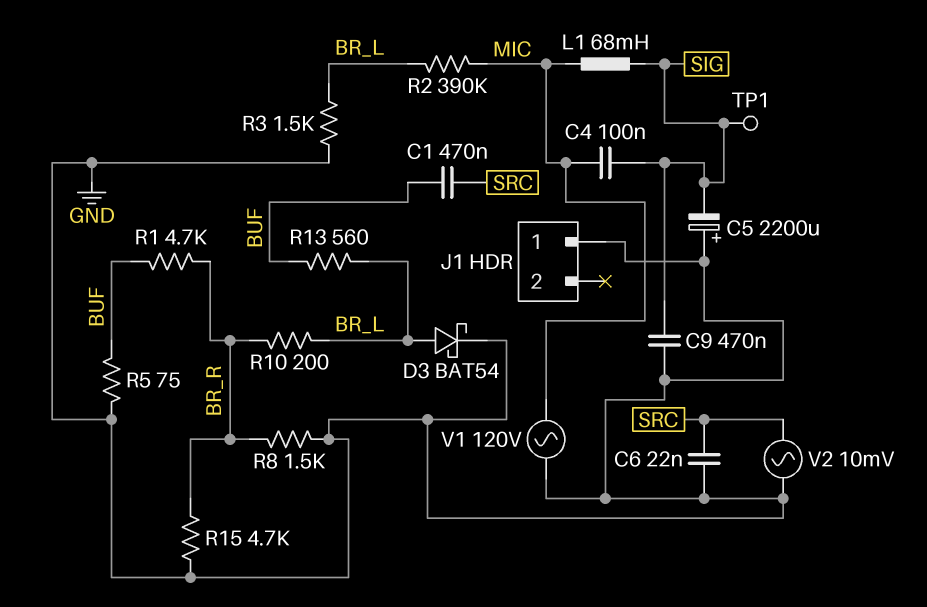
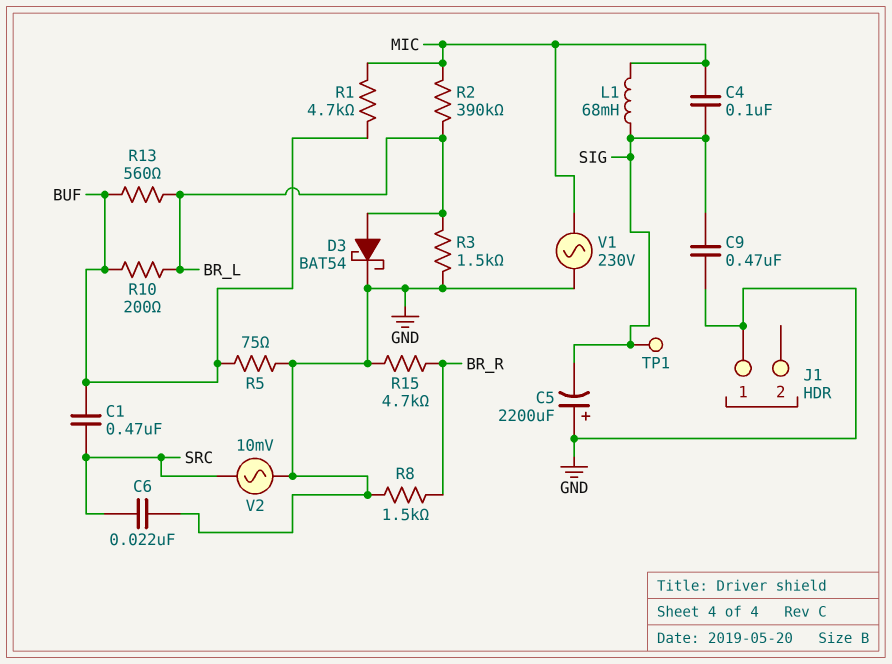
R1: 4.7k (BR_R, BUF) -> 4.7k (BUF, MIC)
R10: 200 (BR_L, BR_R) -> 200 (BR_L, BUF)
V1: AC 120V (GND, MIC) -> AC 230V (GND, MIC)

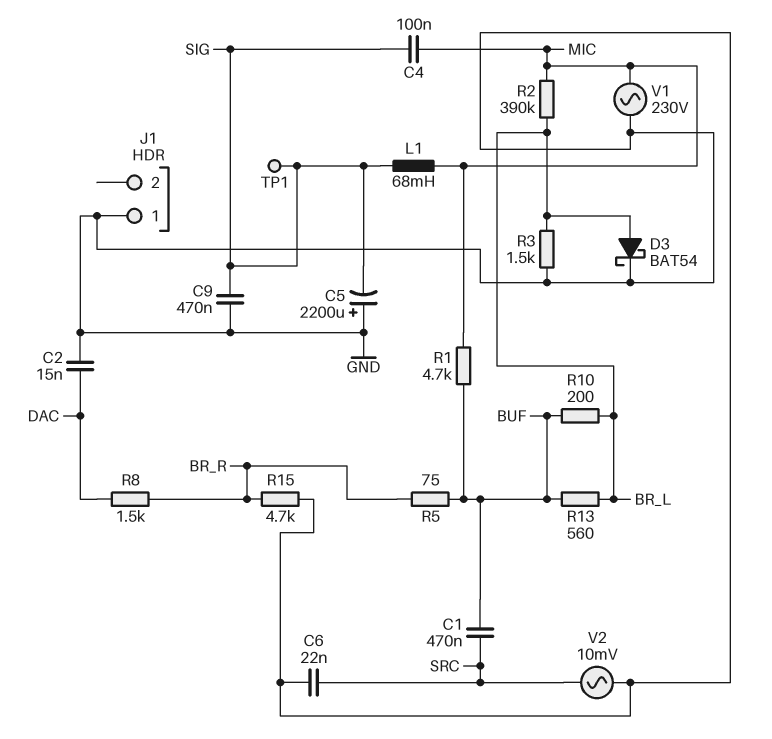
C2: none -> 15nF (DAC, GND)
R5: 75 (BUF, GND) -> 75 (BR_R, BUF)
R8: 1.5k (BR_R, GND) -> 1.5k (BR_R, DAC)

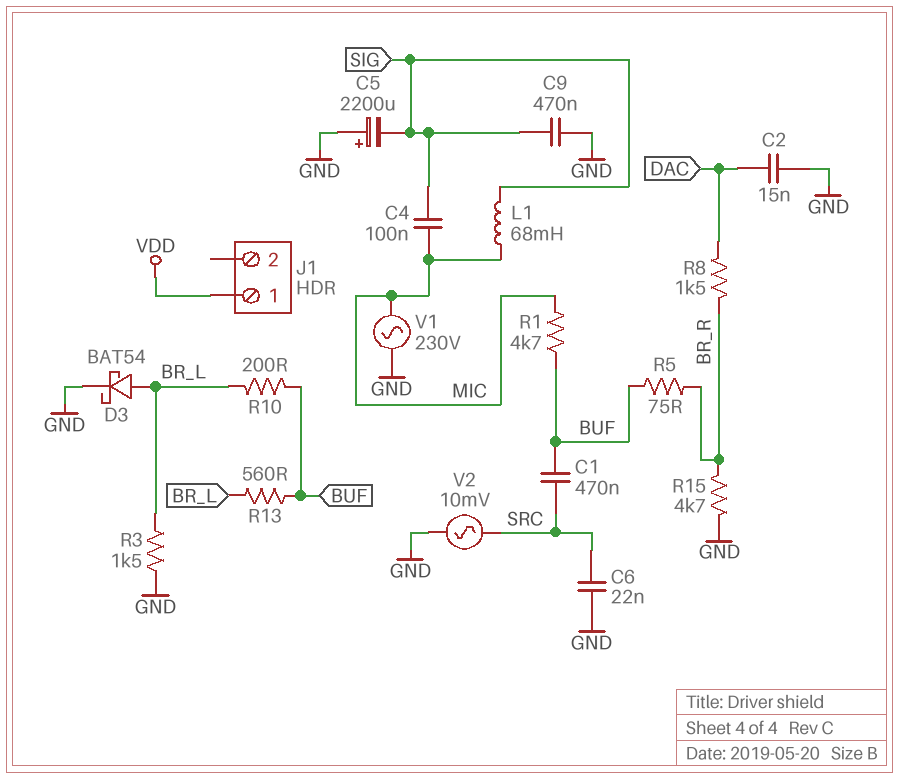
J1 pin 1: GND -> VDD
R2: 390k (BR_L, MIC) -> none
TP1: test point (SIG) -> none

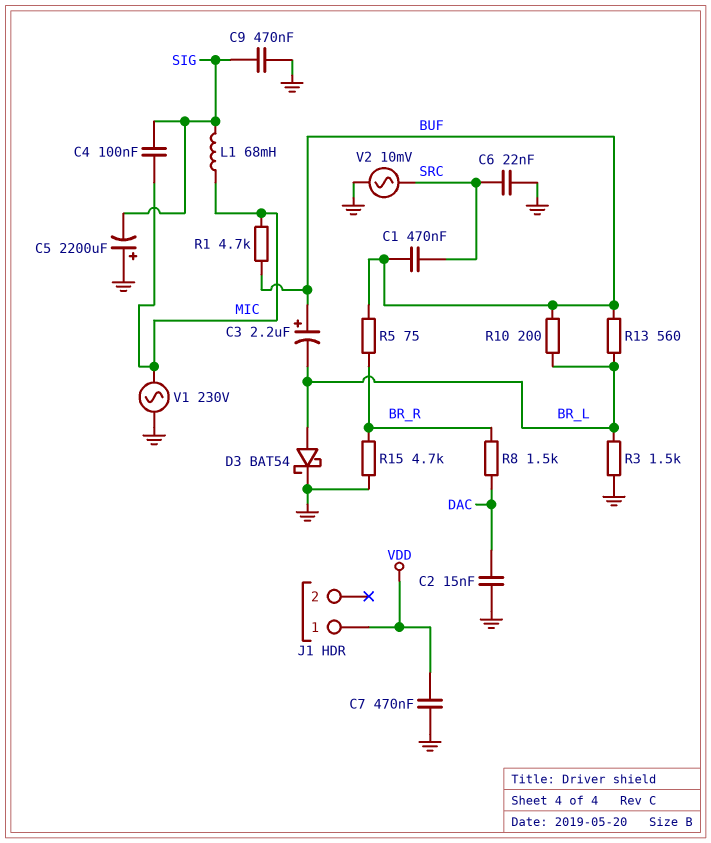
C3: none -> 2.2uF (plus BUF, minus BR_L)
C7: none -> 470nF (GND, VDD)

